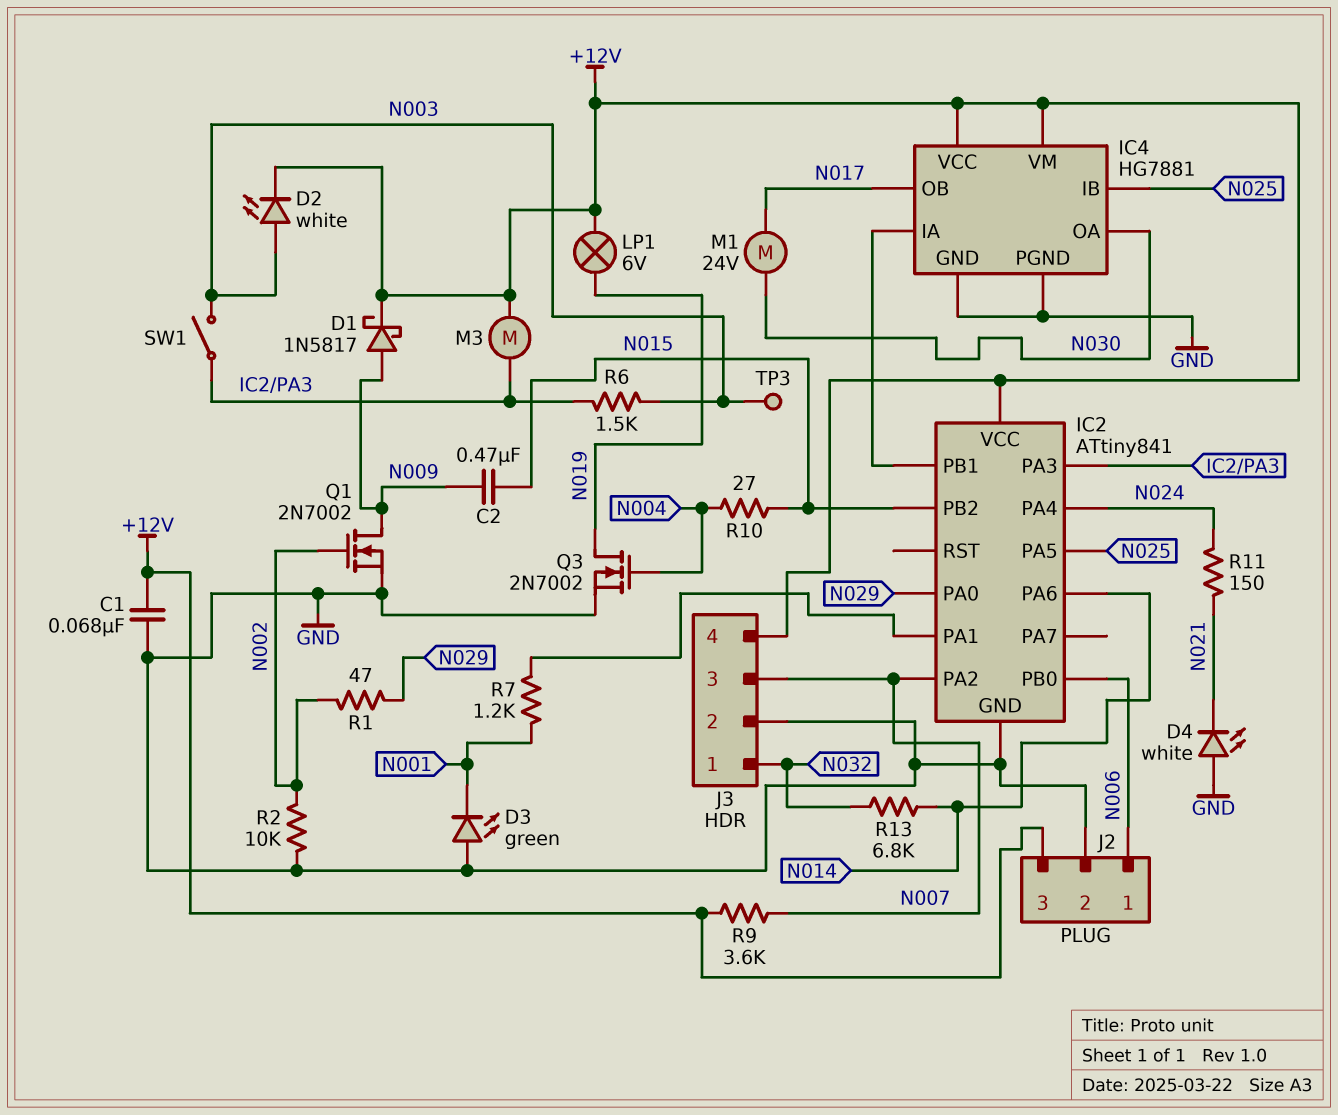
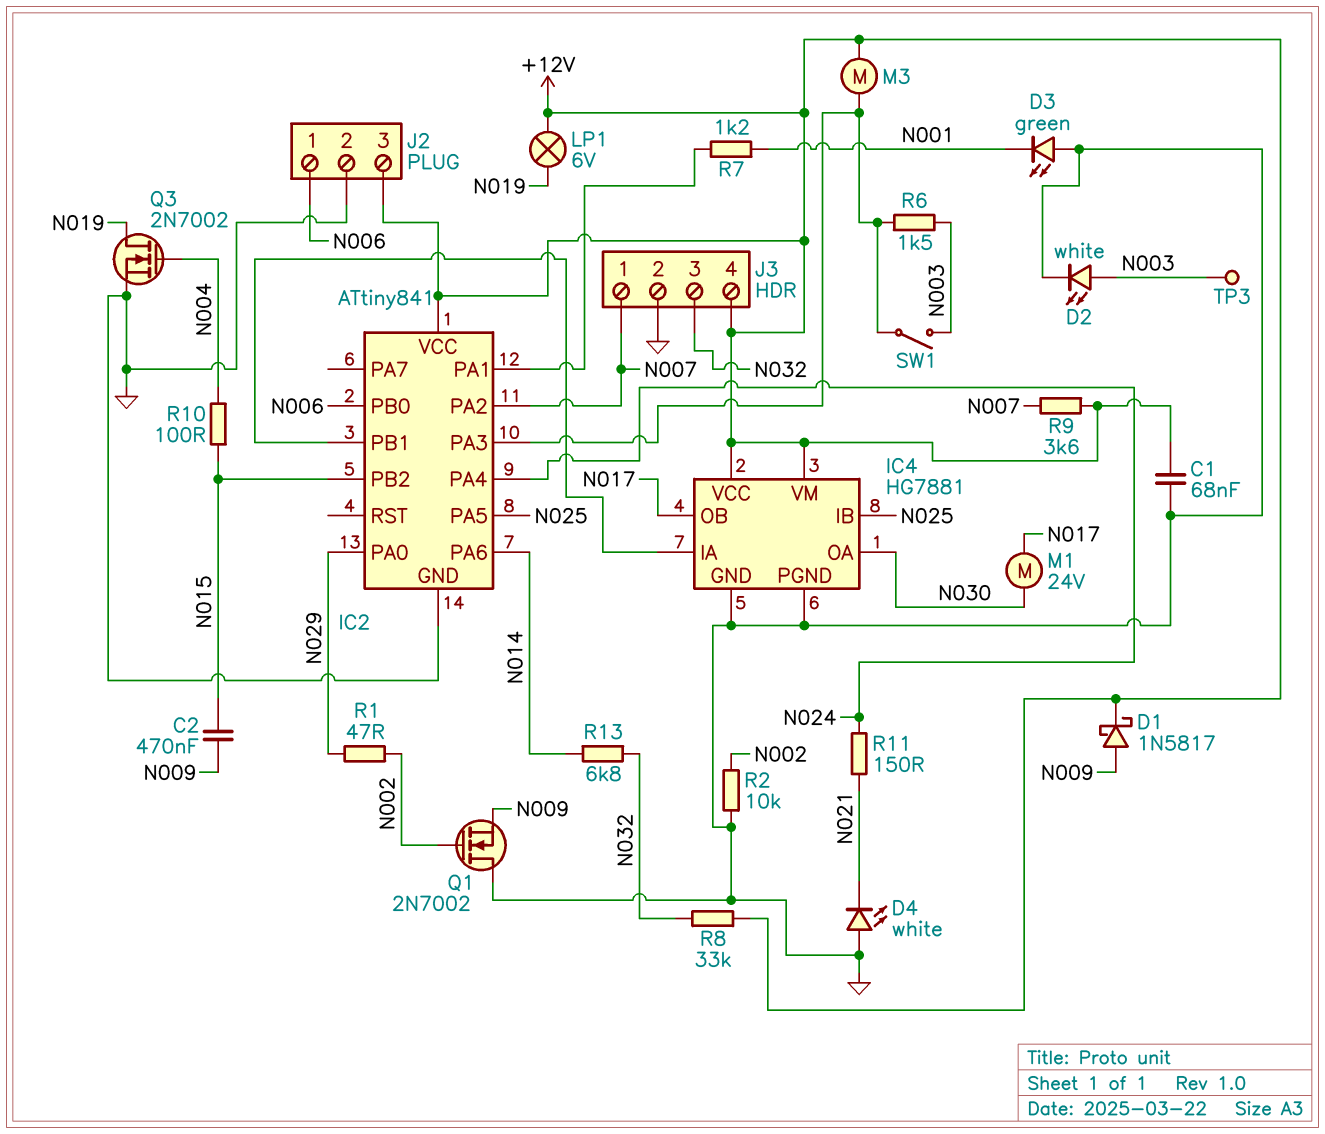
D2: LED white (A N003, K +12V) -> LED white (A N003, K GND)
J3 pin 1: N032 -> N007
J3 pin 3: N007 -> N032
Q1: NMOS 2N7002 (G N002, D N009, S GND) -> NMOS 2N7002 (G N002, D GND, S N009)
R8: none -> 33k (+12V, N032)
R10: 27 (N004, N015) -> 100 (N004, N015)

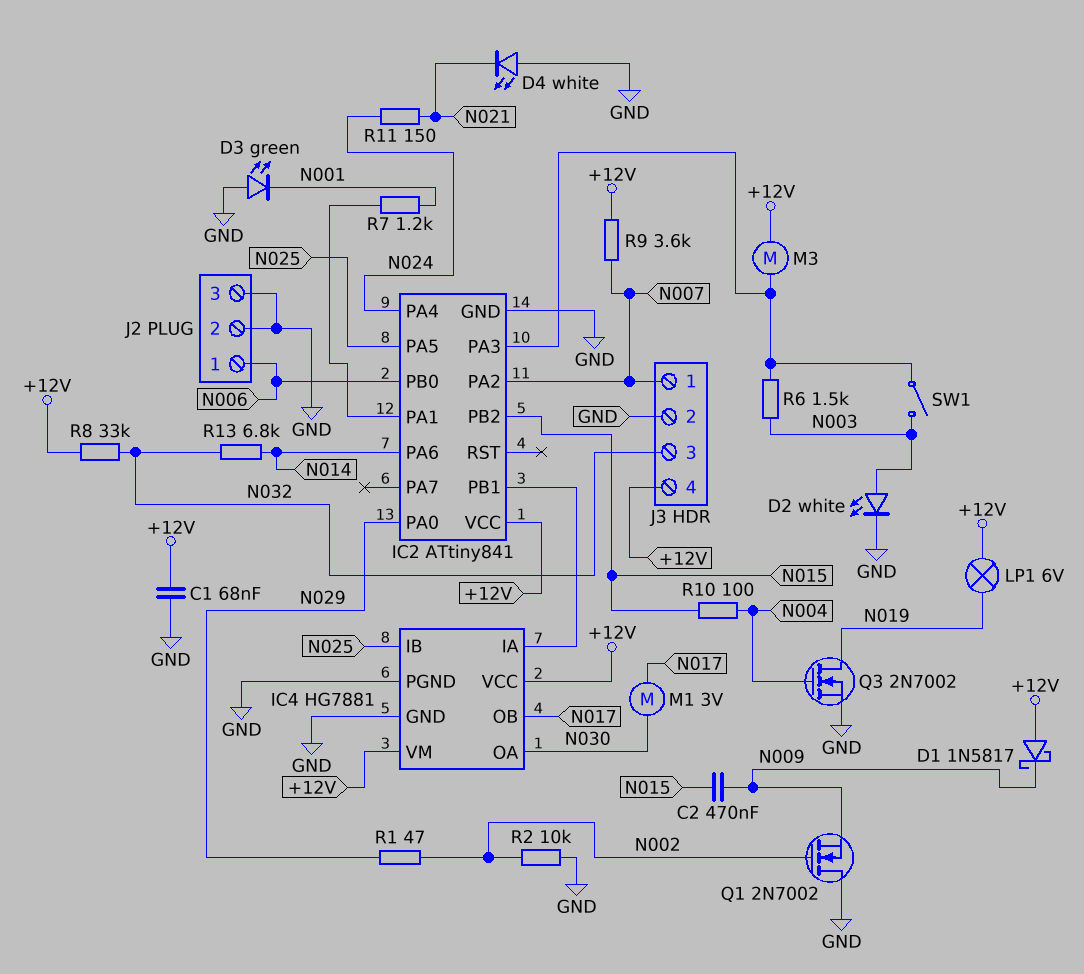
D1: schottky 1N5817 (A N009, K +12V) -> schottky 1N5817 (A +12V, K N009)
J2 pin 3: +12V -> GND
M1: motor 24V (N017, N030) -> motor 3V (N017, N030)
TP3: test point (N003) -> none

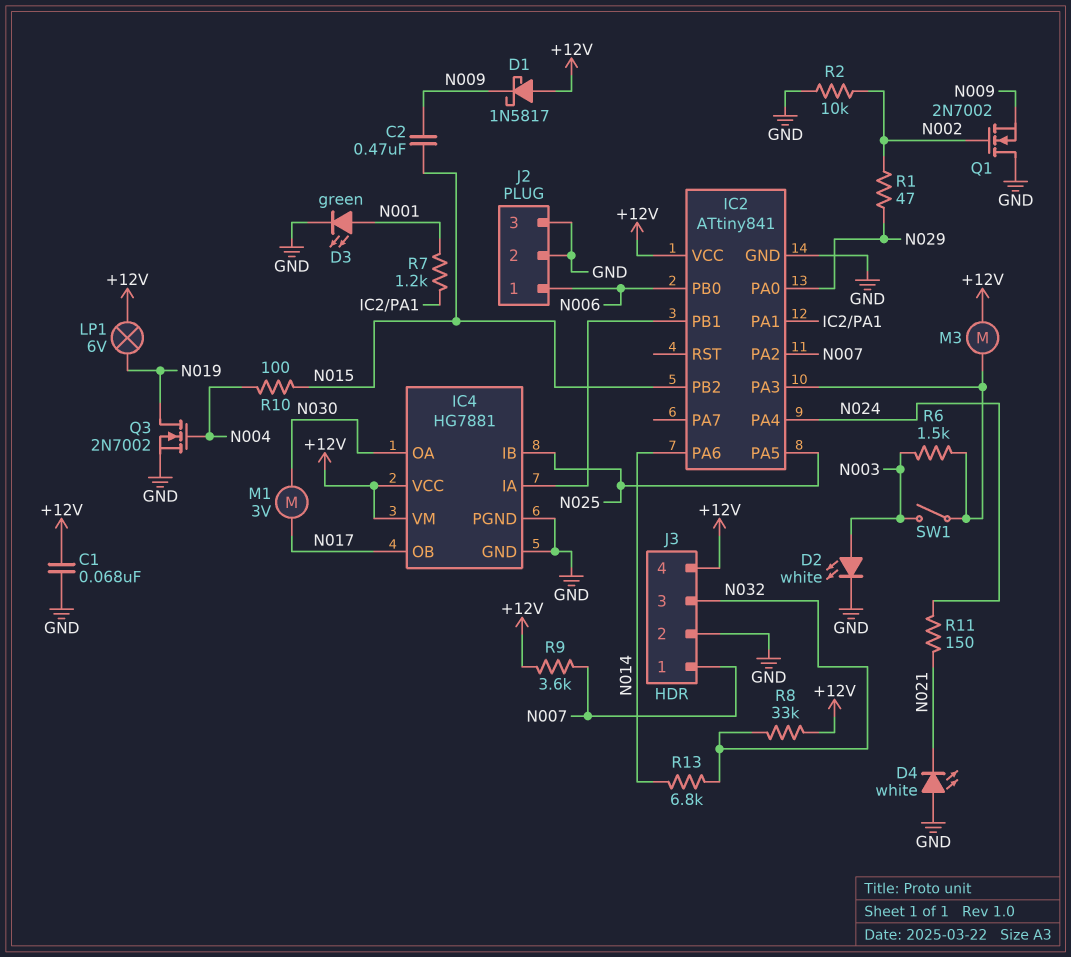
D3: LED green (A GND, K N001) -> LED green (A N001, K GND)

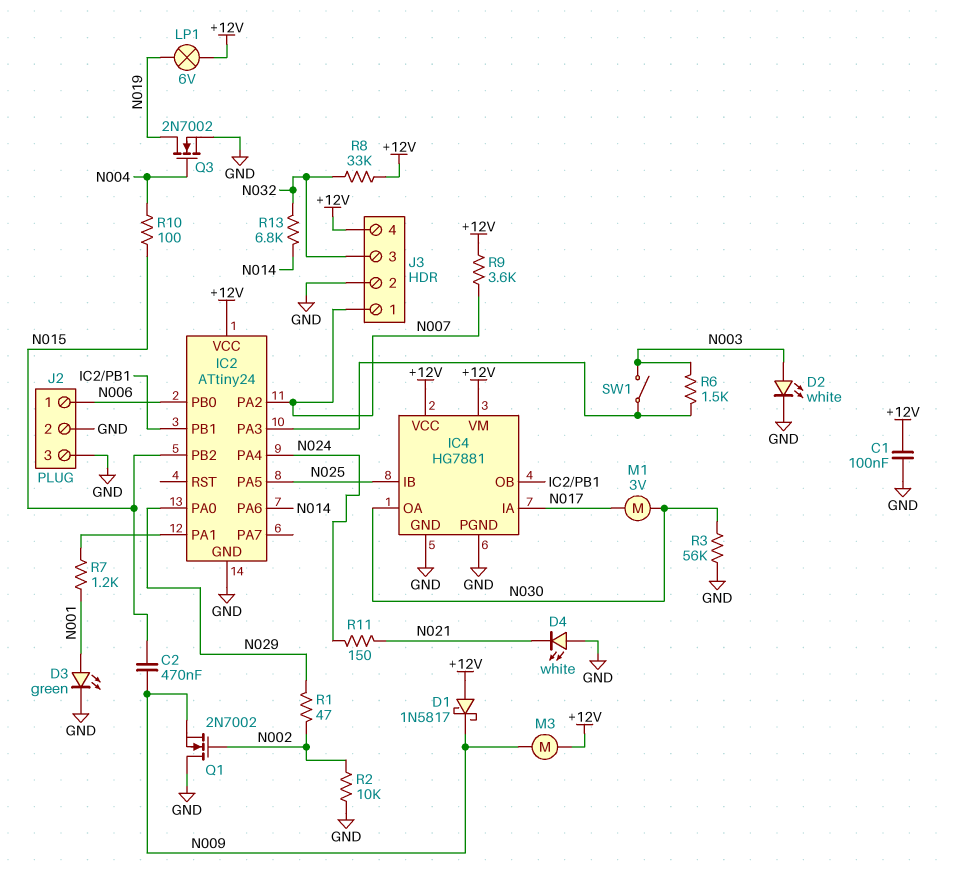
C1: 68nF (+12V, GND) -> 100nF (+12V, GND)
IC2: ATtiny841 -> ATtiny24
IC4 pin IA: IC2/PB1 -> N017
IC4 pin OB: N017 -> IC2/PB1
M3: motor (+12V, IC2/PA3) -> motor (+12V, N009)
R3: none -> 56k (GND, N030)

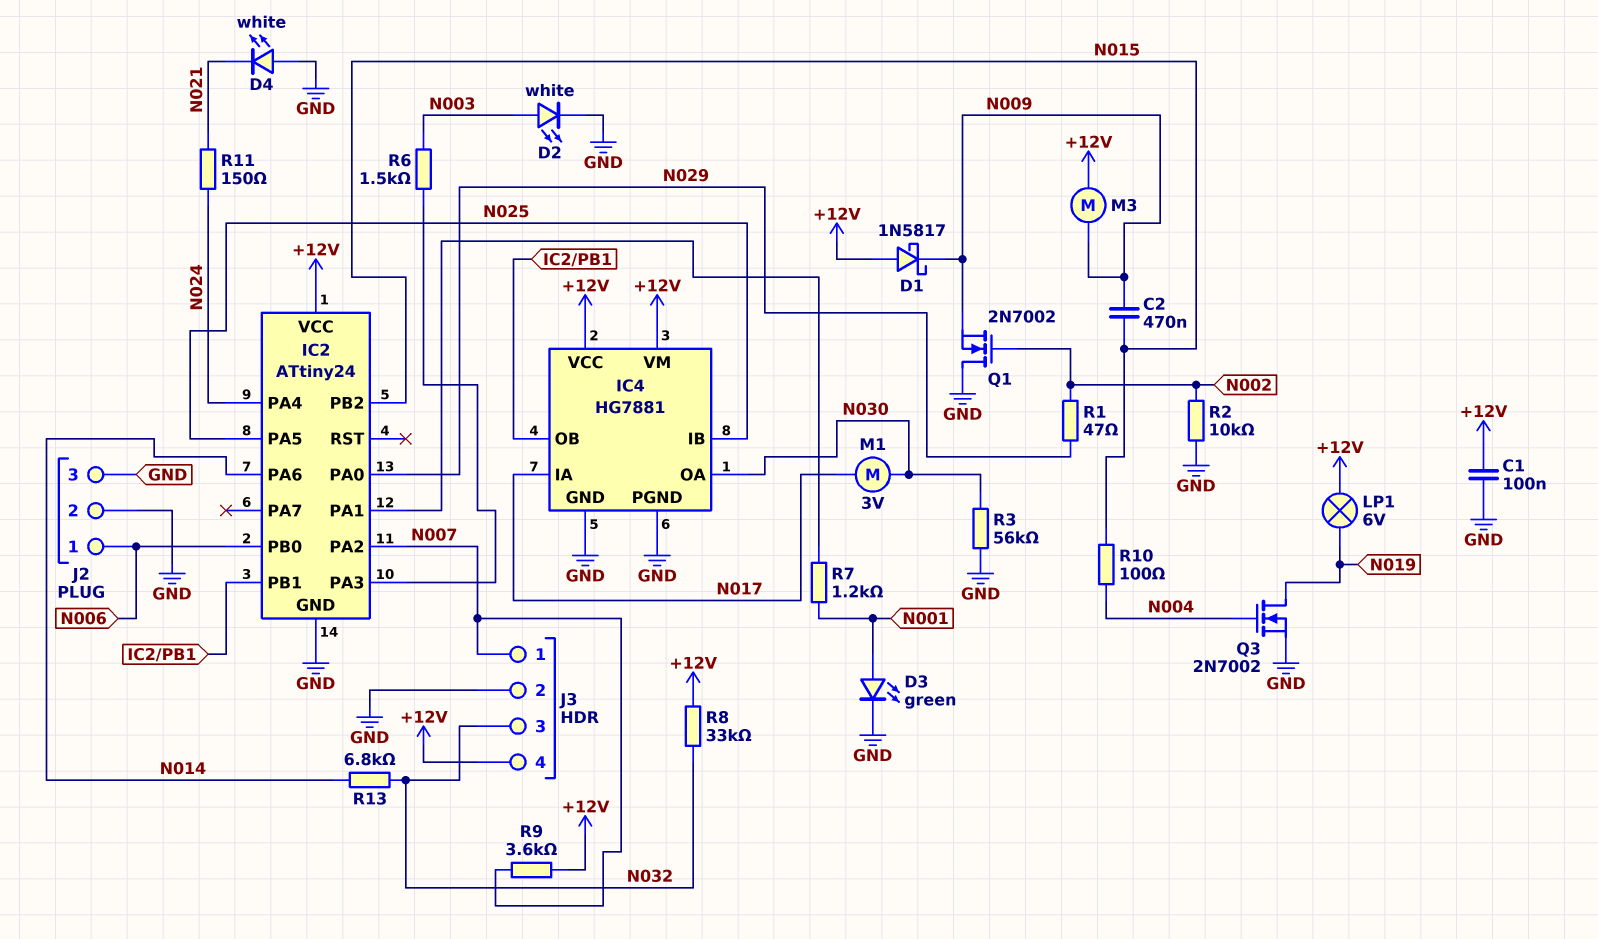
SW1: switch (IC2/PA3, N003) -> none

